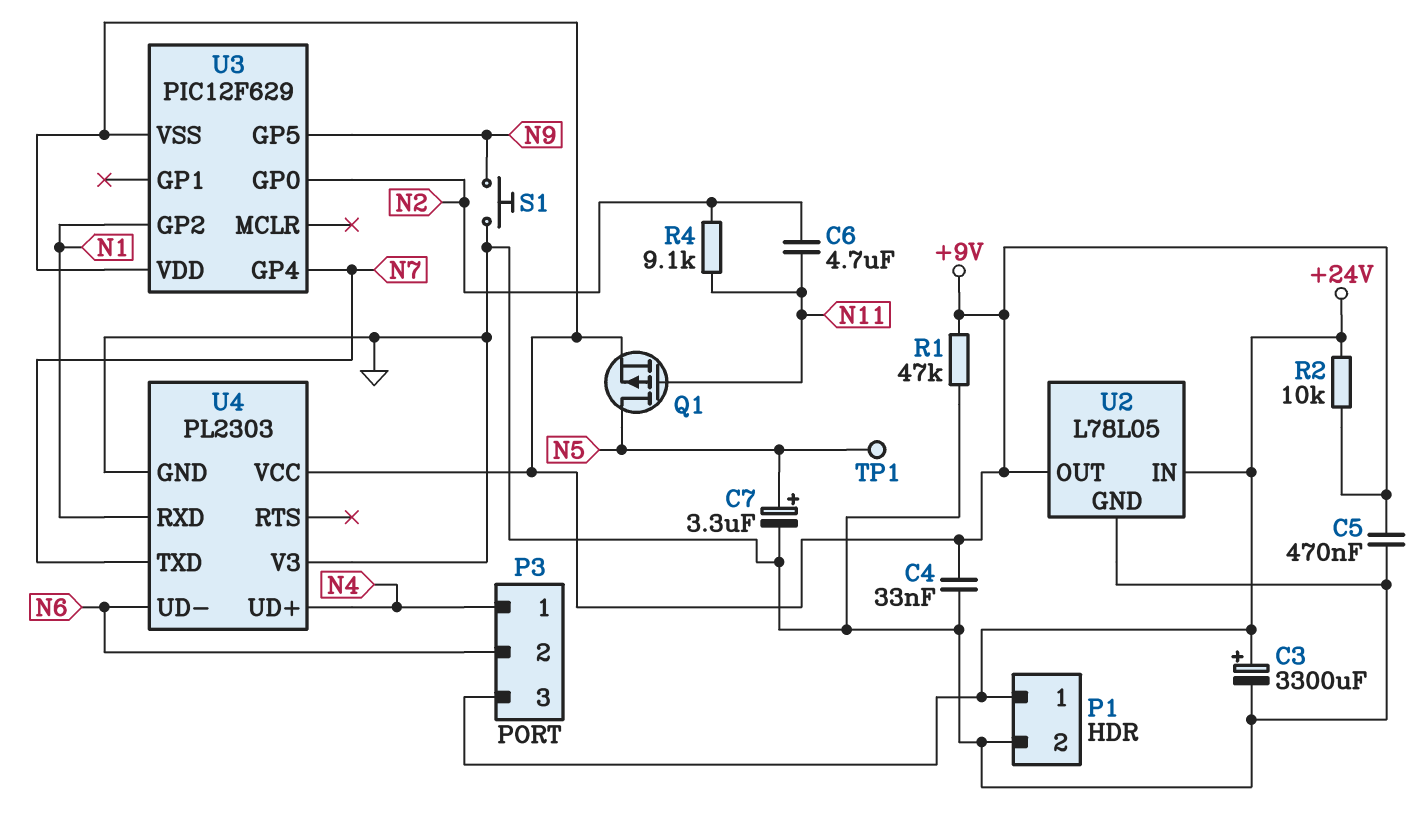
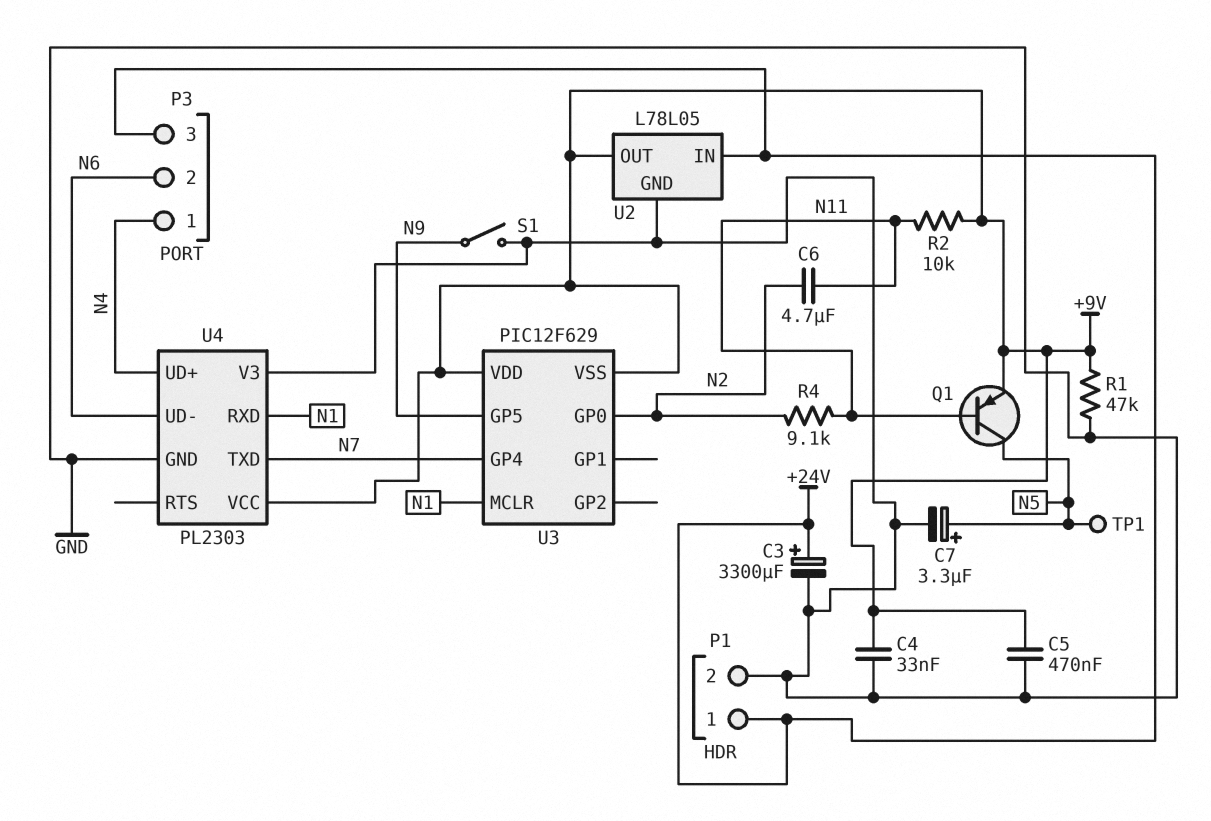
Q1: PMOS (G N11, D N5, S +9V) -> PNP (B N11, C N5, E +9V)
R2: 10k (+9V, +24V) -> 10k (+9V, N11)
S1: button (GND, N9) -> switch (GND, N9)
U3 pin GP2: N1 -> none
U3 pin MCLR: none -> N1

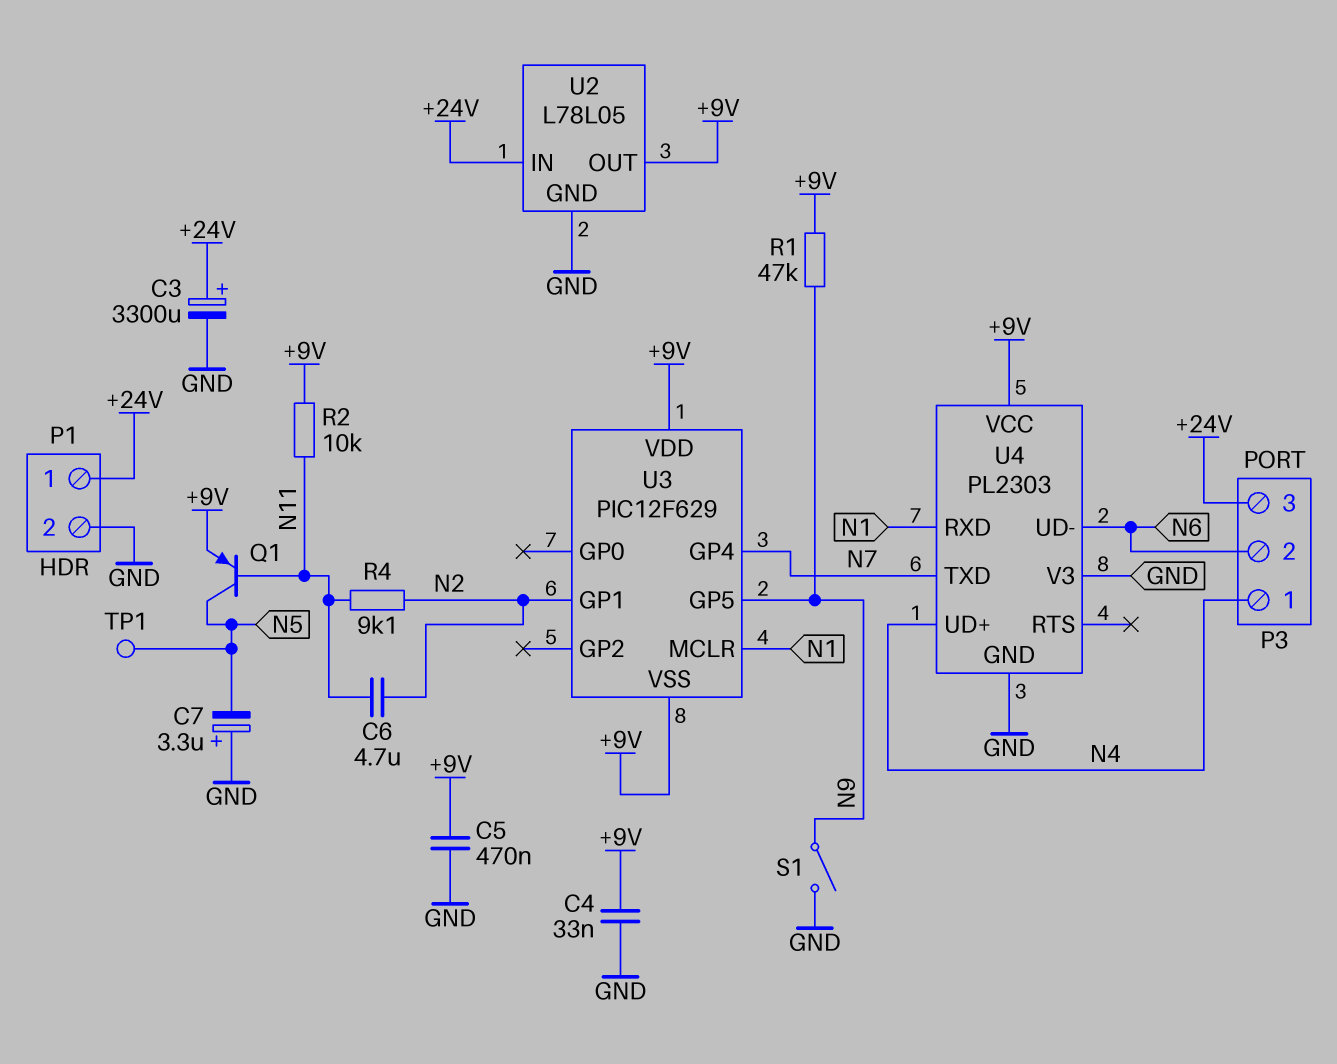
C7: 3.3uF (plus N5, minus GND) -> 3.3uF (plus GND, minus N5)
R1: 47k (+9V, GND) -> 47k (+9V, N9)
U3 pin GP0: N2 -> none
U3 pin GP1: none -> N2

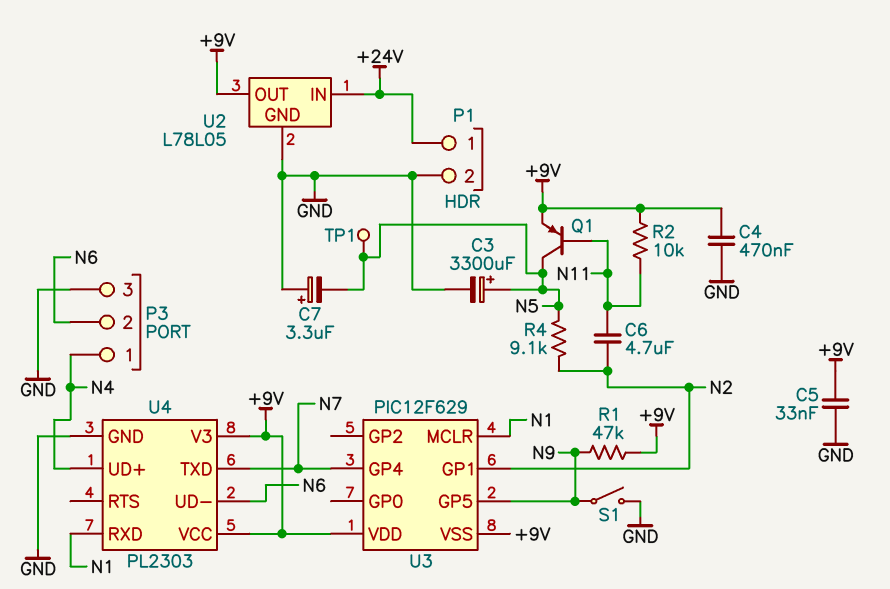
C3: 3300uF (plus +24V, minus GND) -> 3300uF (plus N5, minus GND)
C4: 33nF (+9V, GND) -> 470nF (+9V, GND)
C5: 470nF (+9V, GND) -> 33nF (+9V, GND)
P3 pin 3: +24V -> GND
R4: 9.1k (N2, N11) -> 9.1k (N2, N5)
U4 pin V3: GND -> +9V

